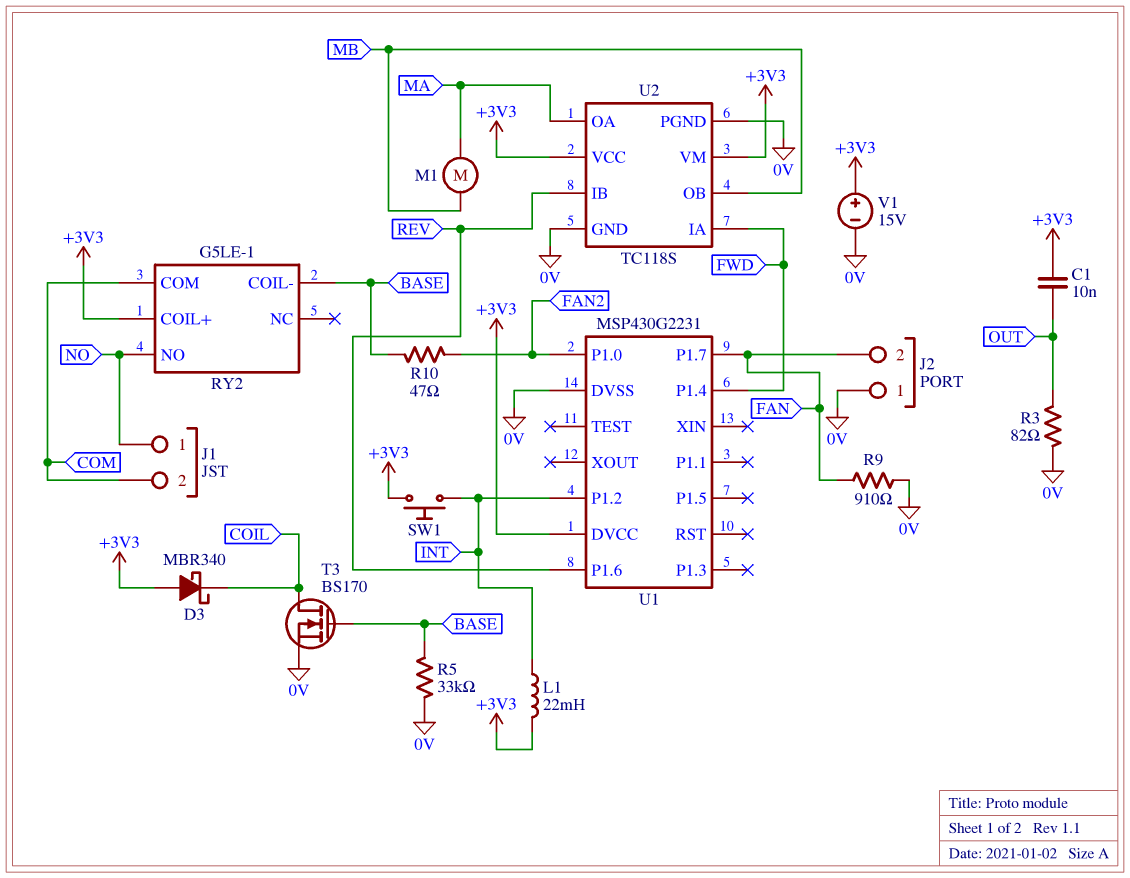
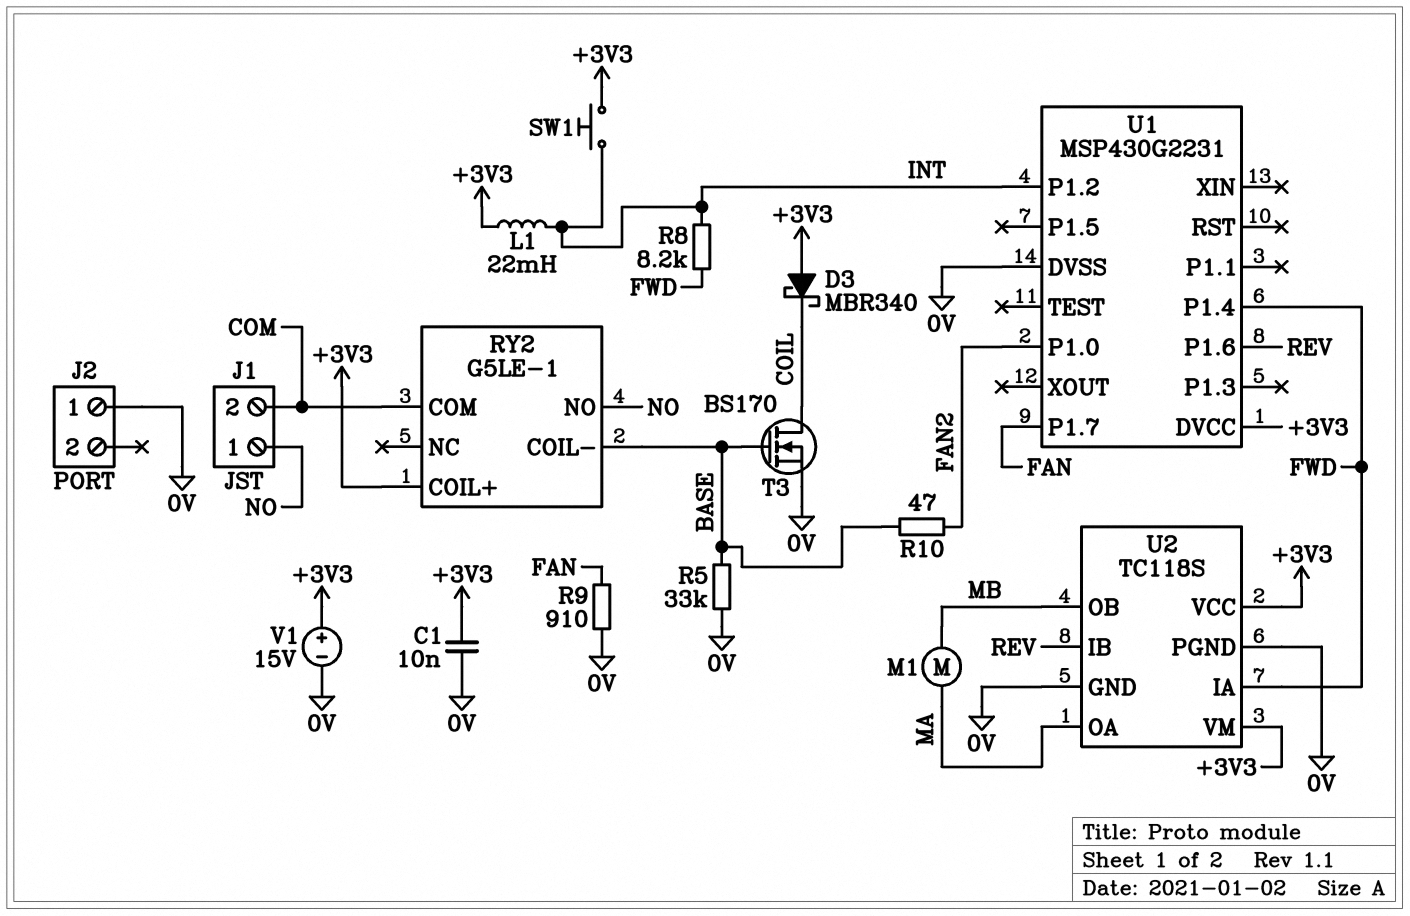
C1: 10nF (+3V3, OUT) -> 10nF (+3V3, 0V)
J2 pin 2: FAN -> none
R3: 82 (0V, OUT) -> none
R8: none -> 8.2k (FWD, INT)

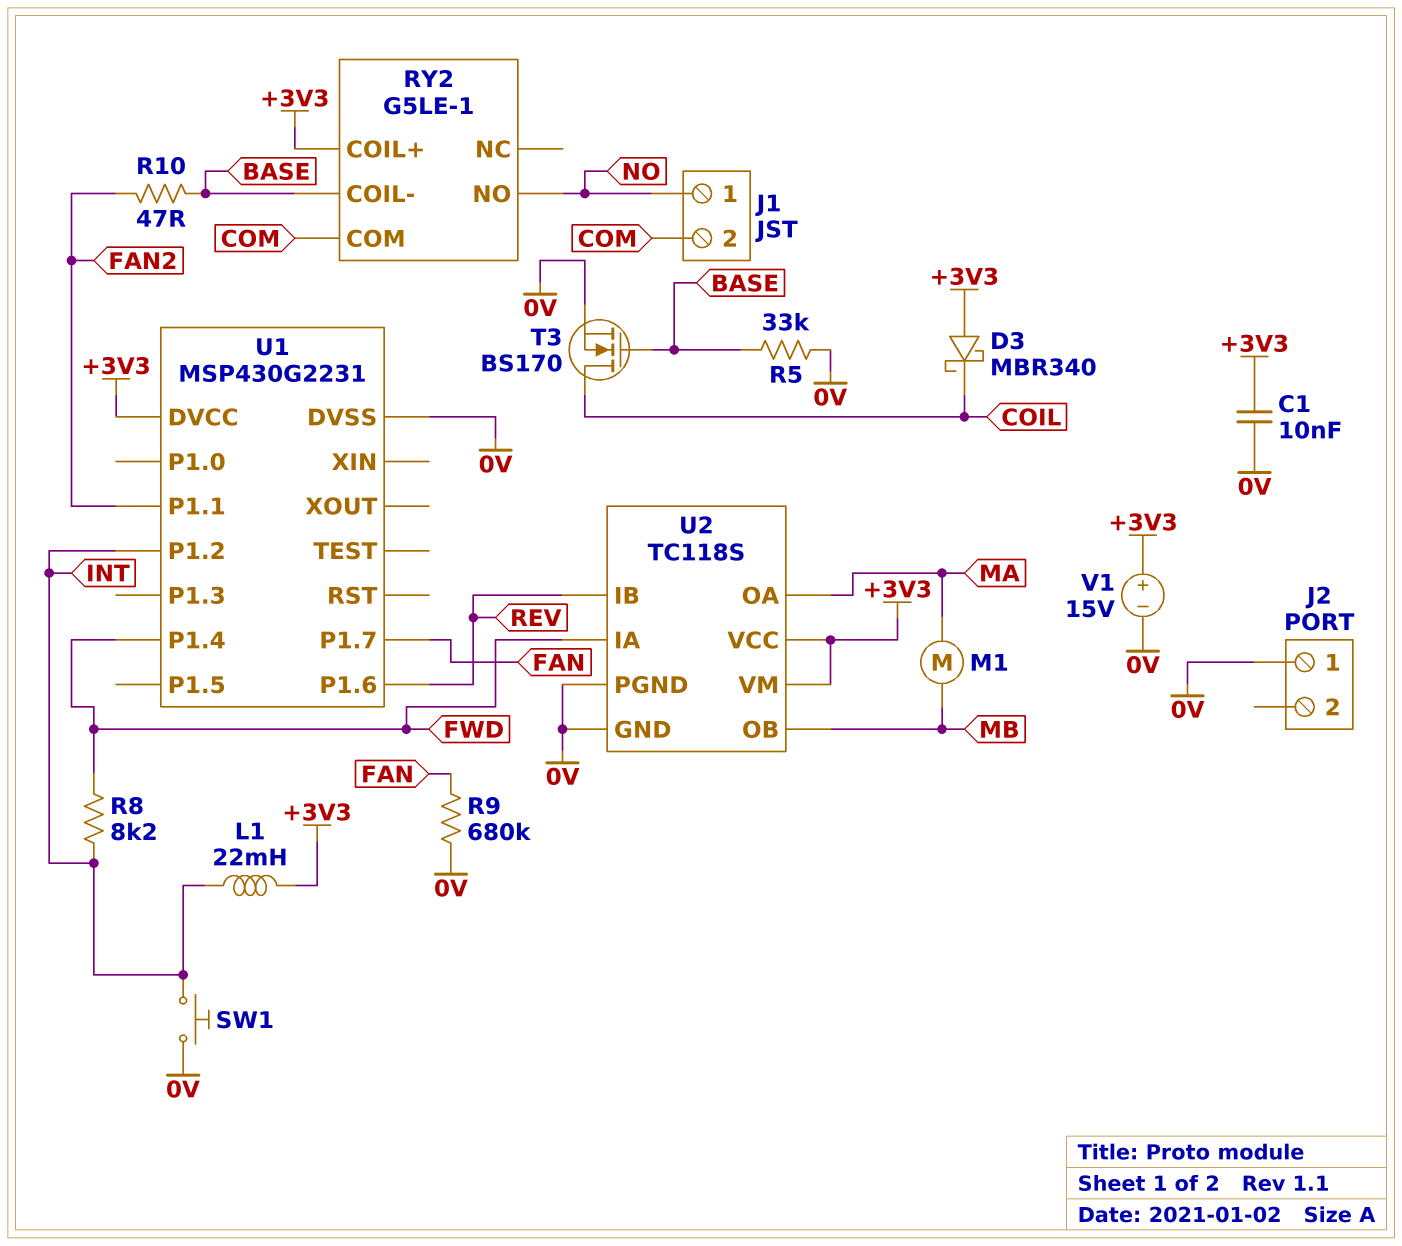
R9: 910 (0V, FAN) -> 680k (0V, FAN)
SW1: button (+3V3, INT) -> button (0V, INT)
U1 pin P1.0: FAN2 -> none
U1 pin P1.1: none -> FAN2

